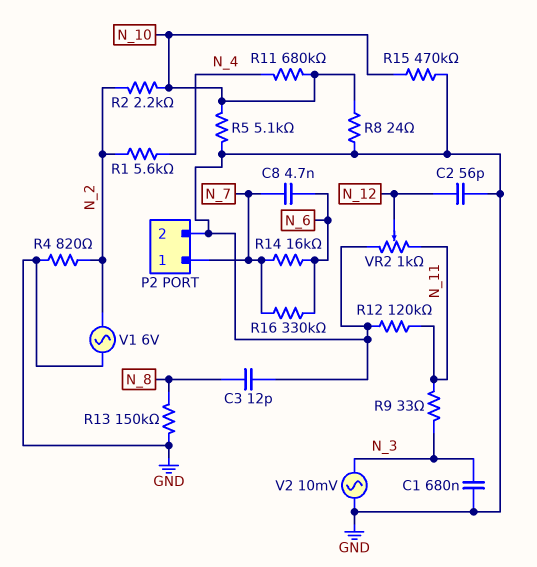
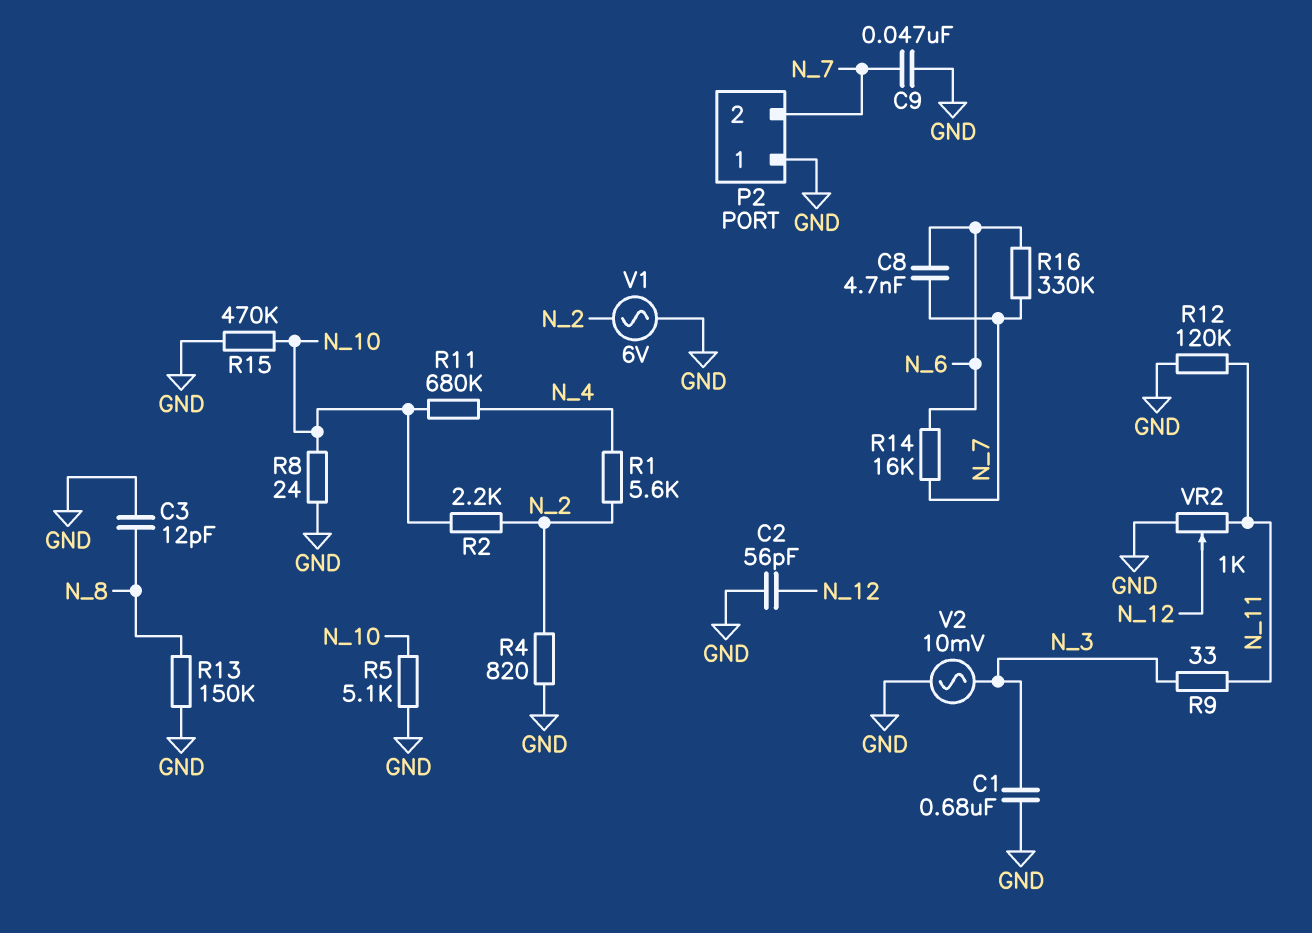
C9: none -> 47nF (GND, N_7)
P2 pin 1: N_7 -> GND
P2 pin 2: GND -> N_7

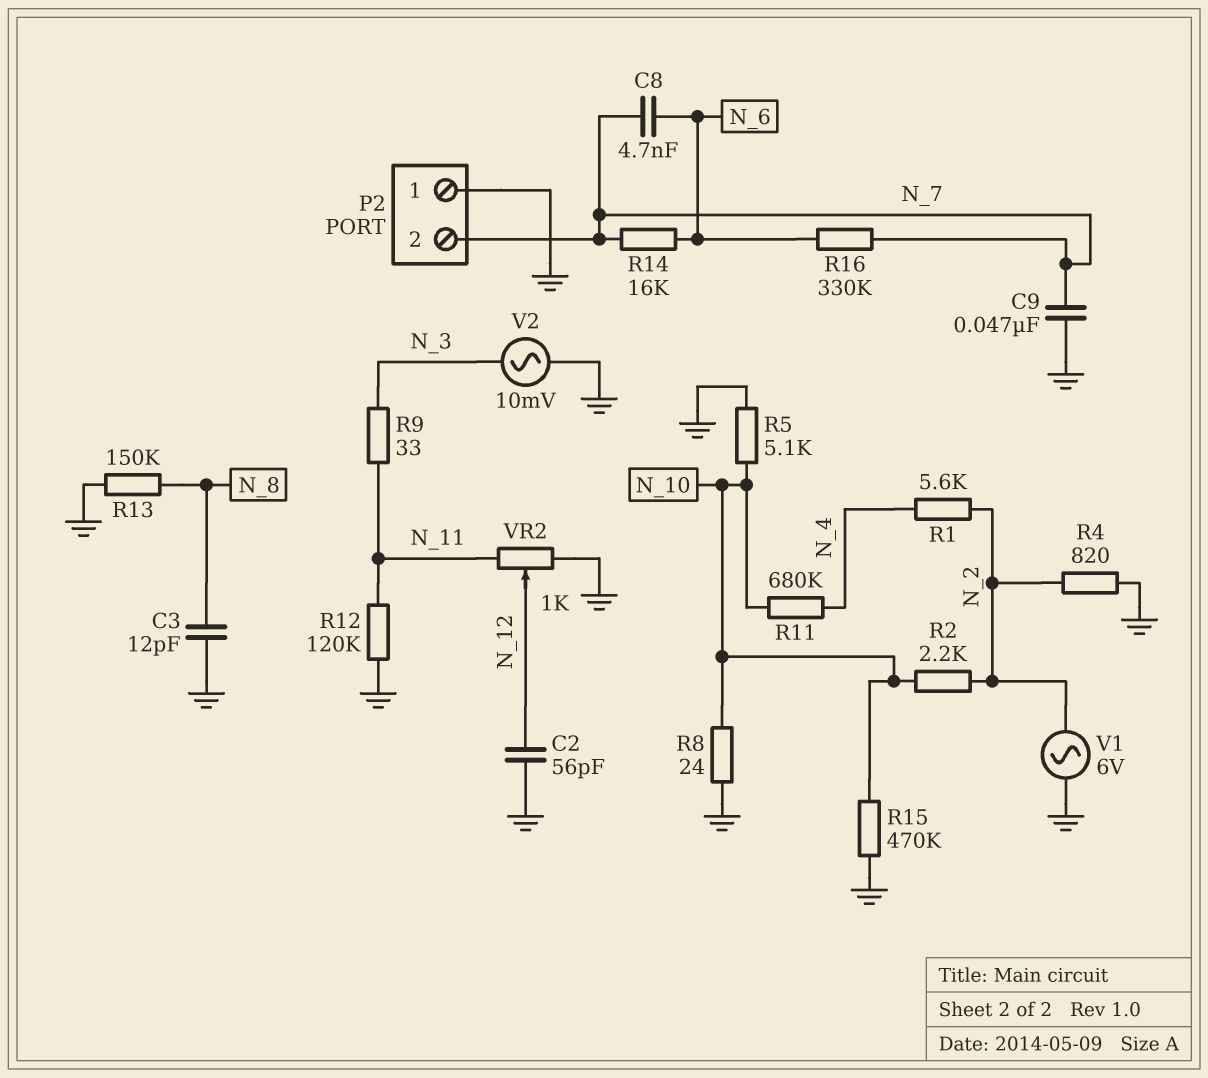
C1: 680nF (GND, N_3) -> none

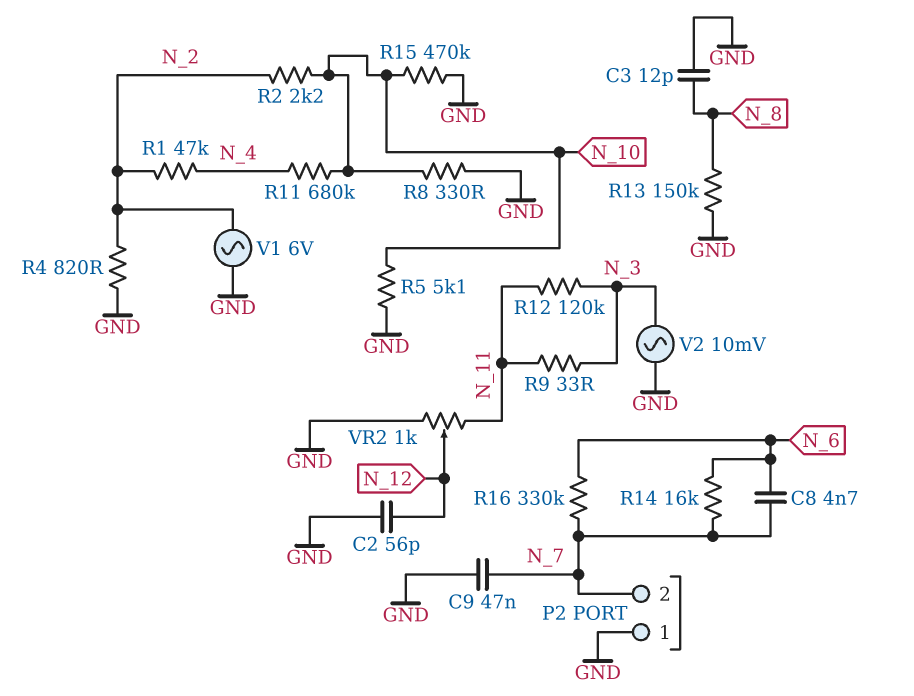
R1: 5.6k (N_2, N_4) -> 47k (N_2, N_4)
R8: 24 (GND, N_10) -> 330 (GND, N_10)
R12: 120k (GND, N_11) -> 120k (N_3, N_11)

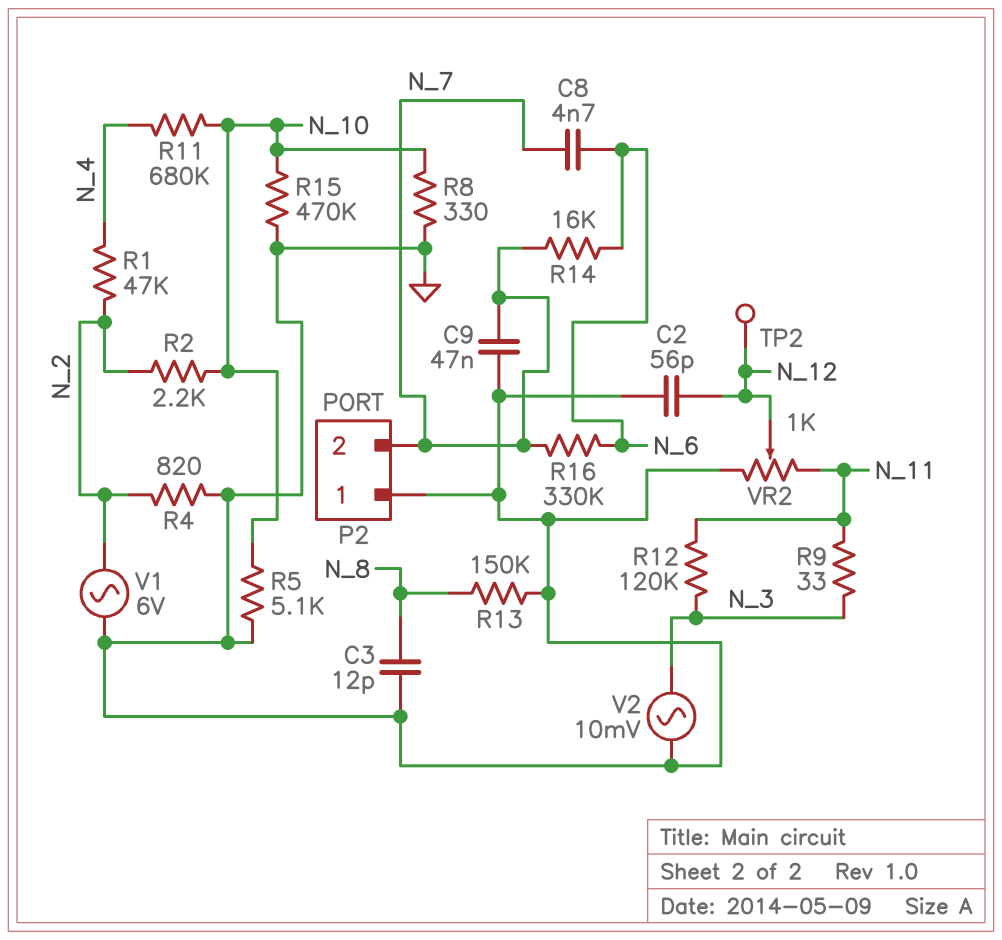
TP2: none -> test point (N_12)

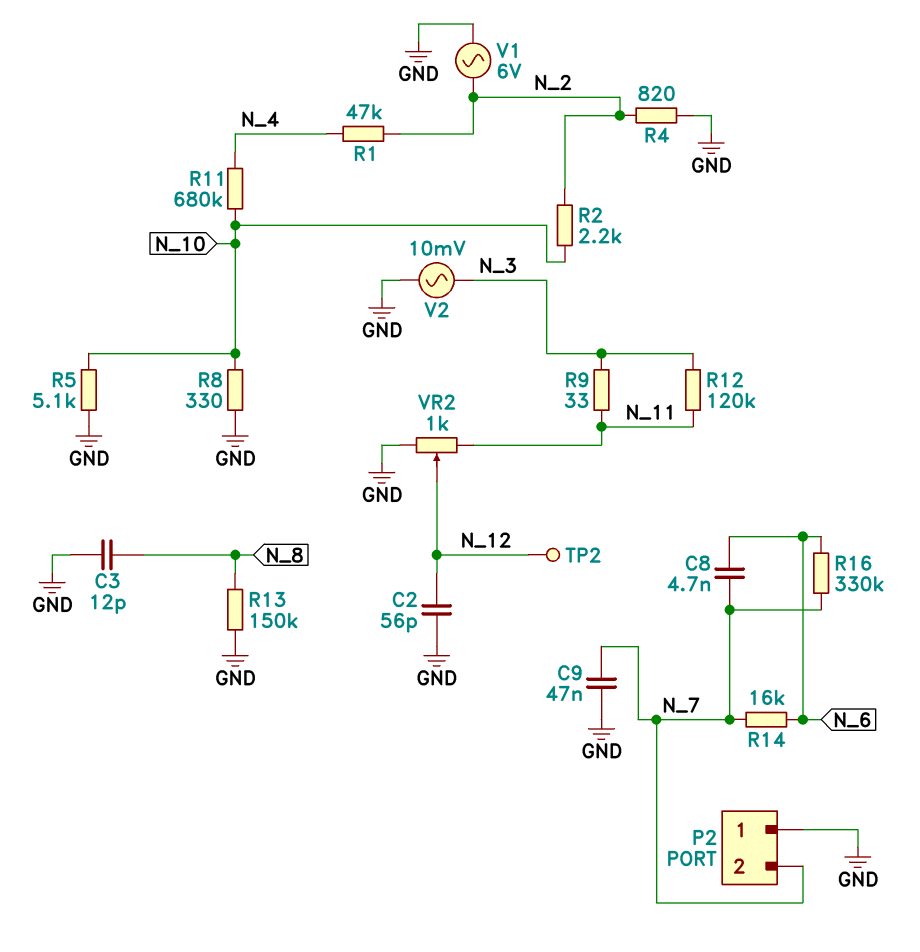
R15: 470k (GND, N_10) -> none

